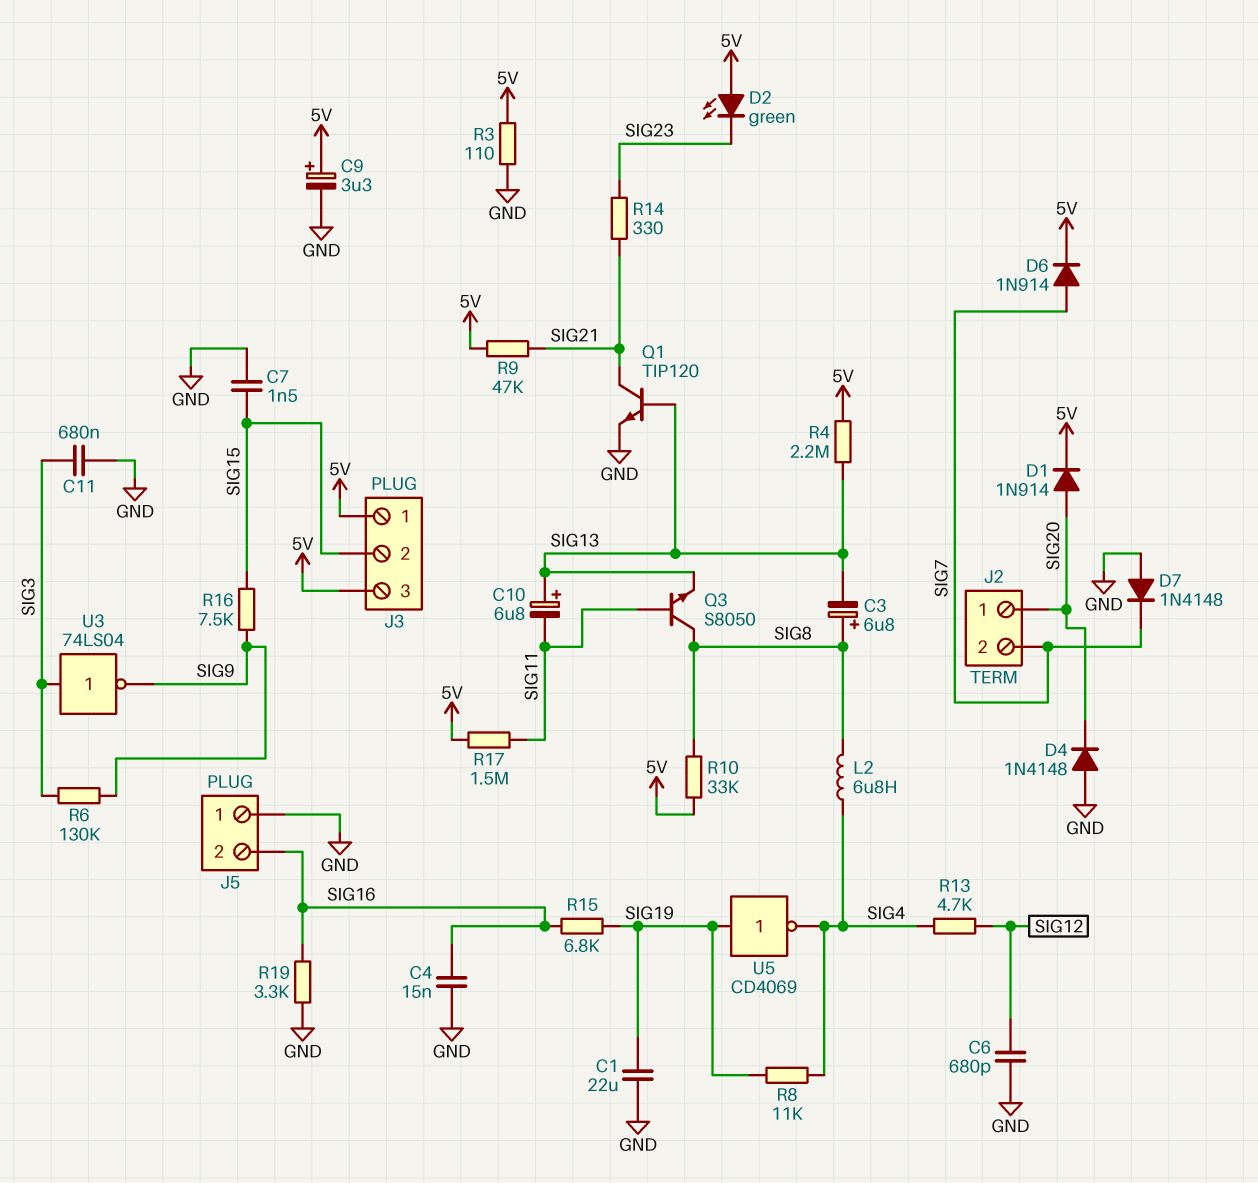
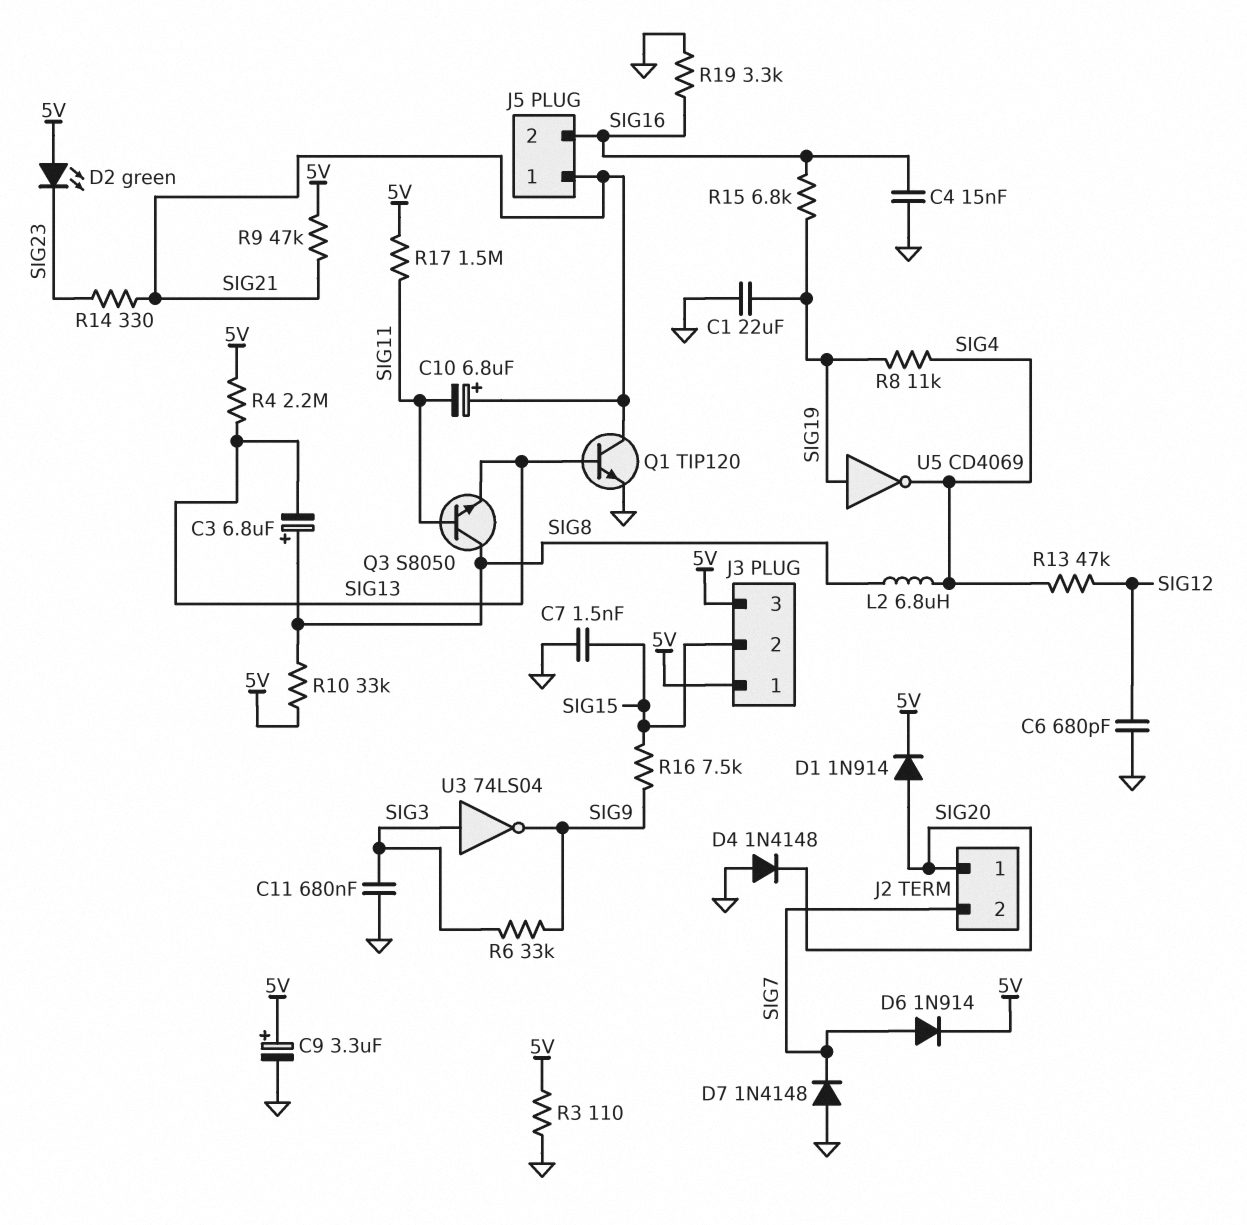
C10: 6.8uF (plus SIG13, minus SIG11) -> 6.8uF (plus SIG21, minus SIG11)
J5 pin 1: GND -> SIG21
R6: 130k (SIG3, SIG9) -> 33k (SIG3, SIG9)
R13: 4.7k (SIG4, SIG12) -> 47k (SIG4, SIG12)

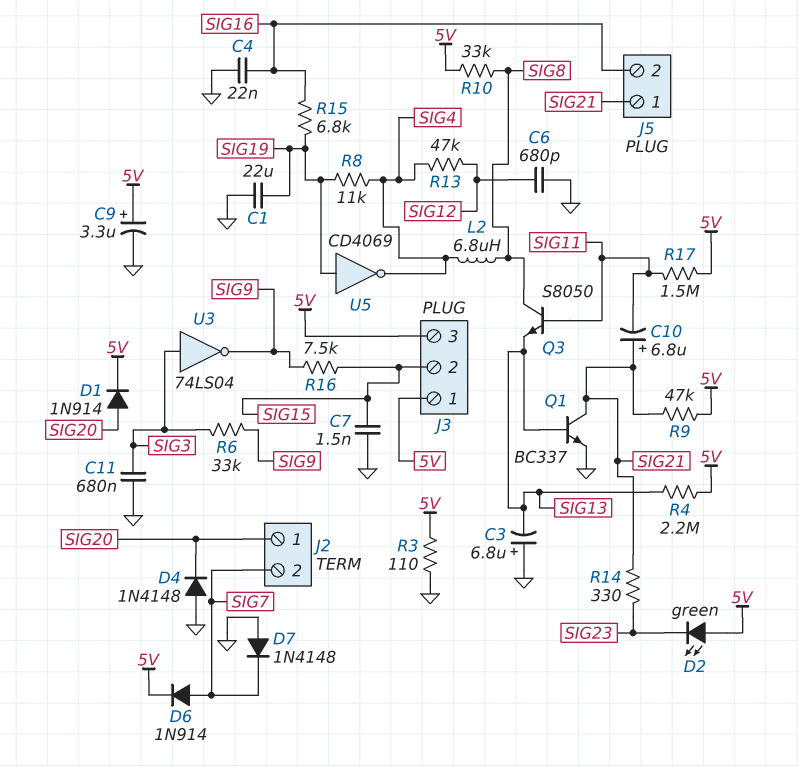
C3: 6.8uF (plus SIG8, minus SIG13) -> 6.8uF (plus GND, minus SIG13)
C4: 15nF (GND, SIG16) -> 22nF (GND, SIG16)
Q1: NPN TIP120 (B SIG13, C SIG21, E GND) -> NPN BC337 (B SIG13, C SIG21, E GND)
R19: 3.3k (GND, SIG16) -> none

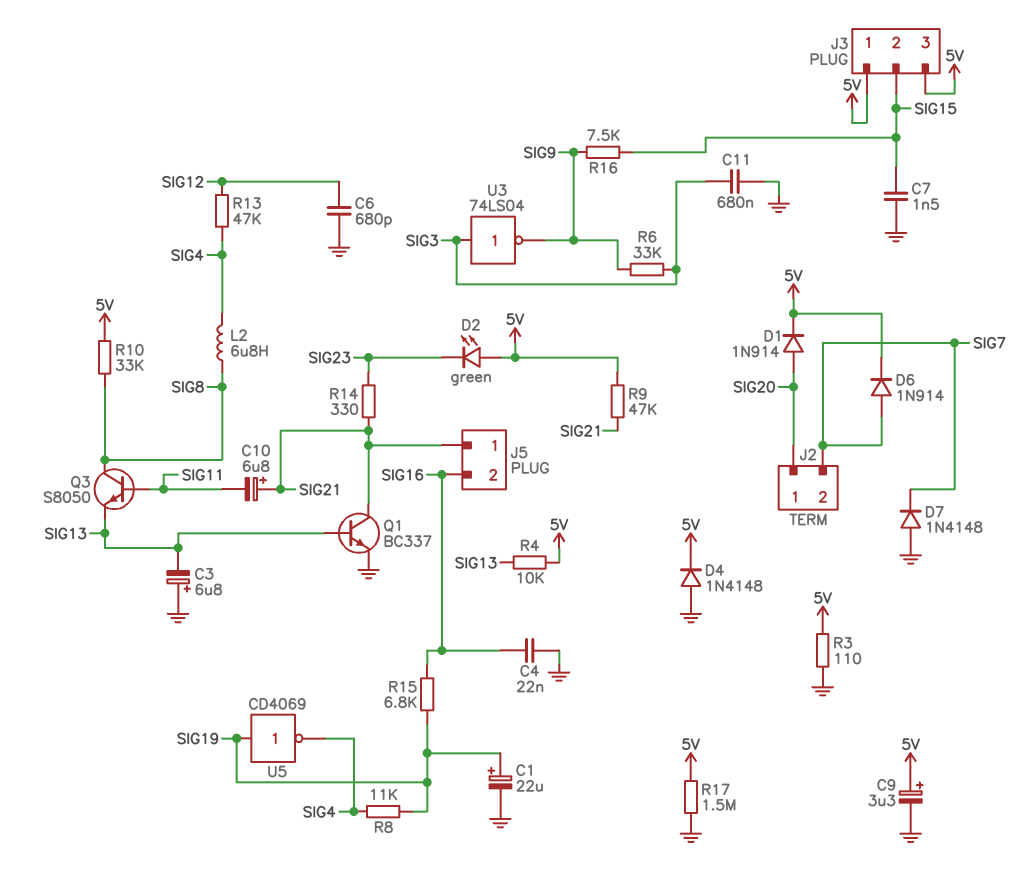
C1: 22uF (GND, SIG19) -> 22uF (plus SIG19, minus GND)
D4: diode 1N4148 (A GND, K SIG20) -> diode 1N4148 (A GND, K 5V)
R4: 2.2M (5V, SIG13) -> 10k (5V, SIG13)
R17: 1.5M (5V, SIG11) -> 1.5M (5V, GND)

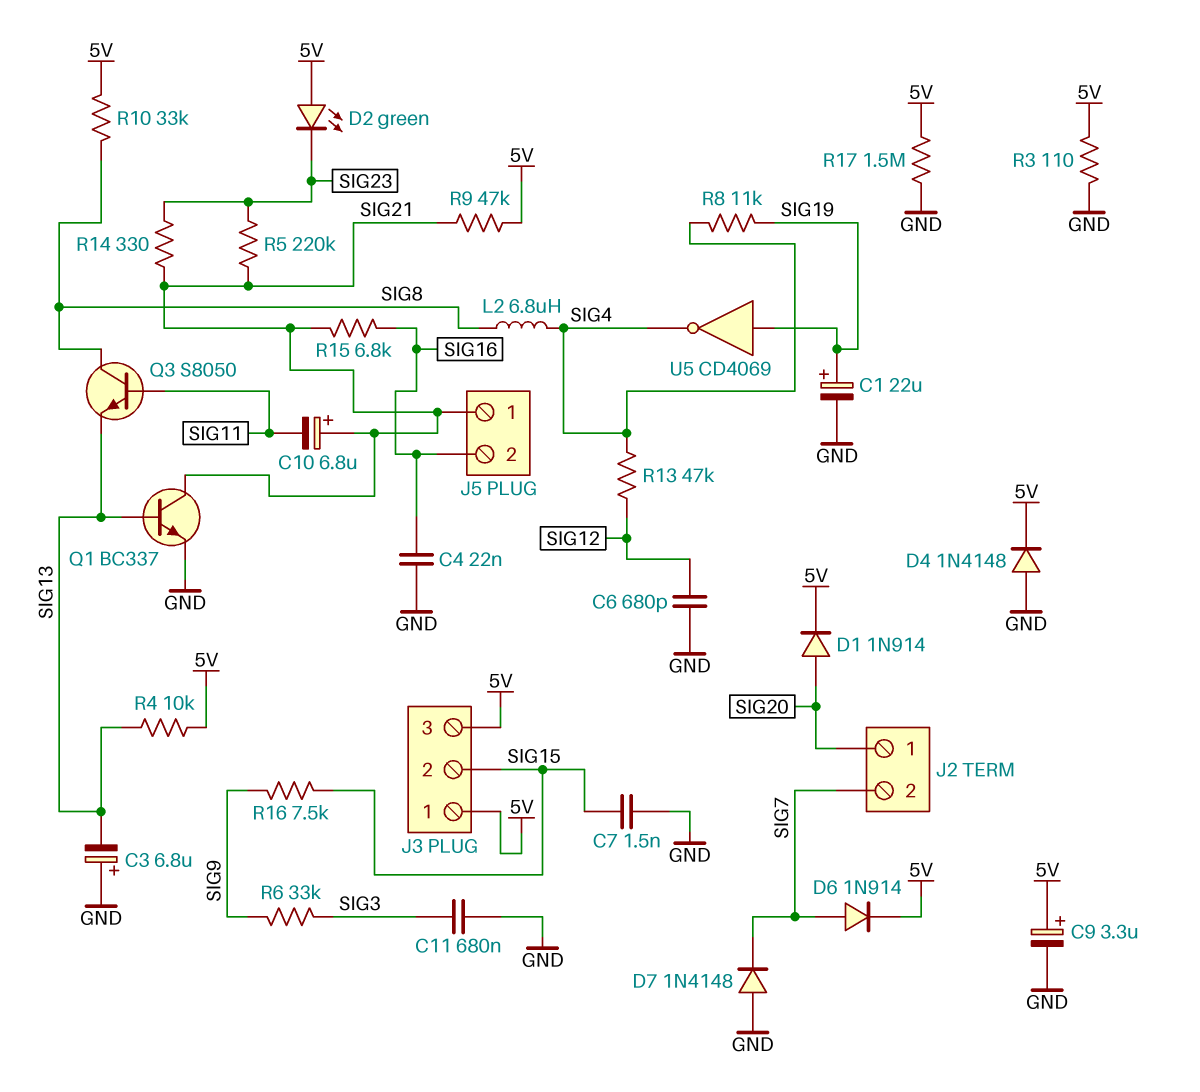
R5: none -> 220k (SIG21, SIG23)
R15: 6.8k (SIG16, SIG19) -> 6.8k (SIG16, SIG21)
U3: NOT 74LS04 (in SIG3, out SIG9) -> none

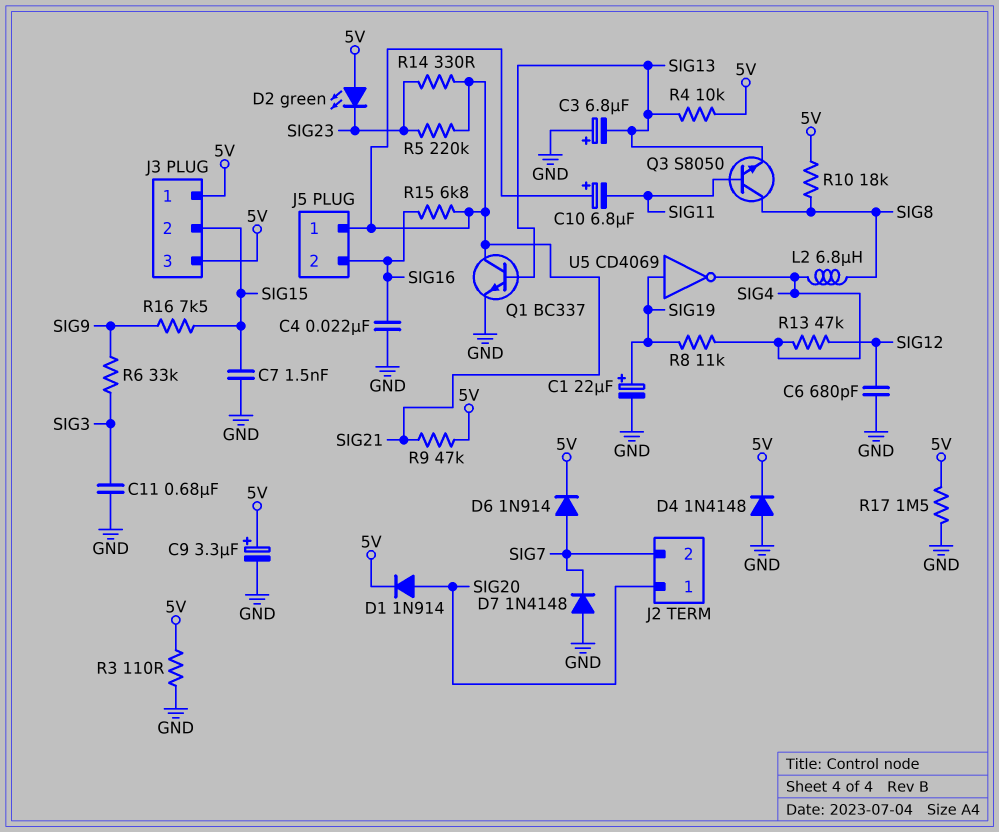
R10: 33k (5V, SIG8) -> 18k (5V, SIG8)

